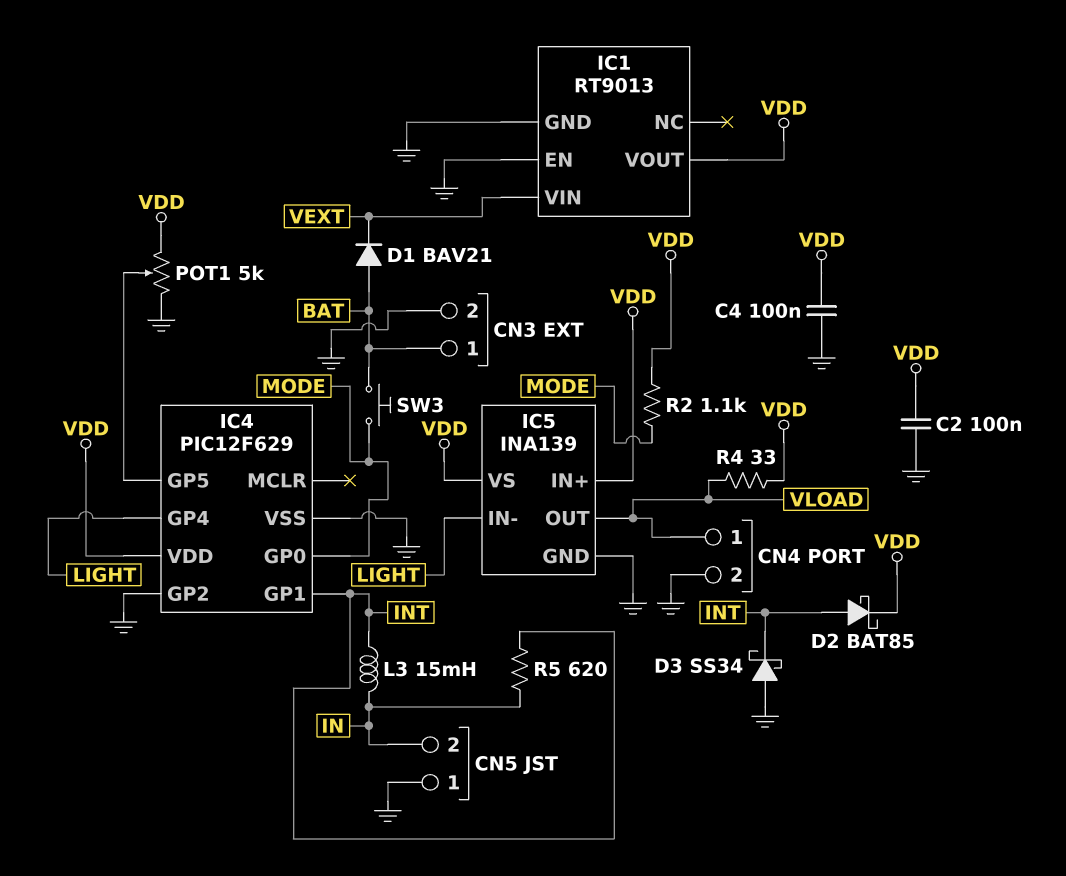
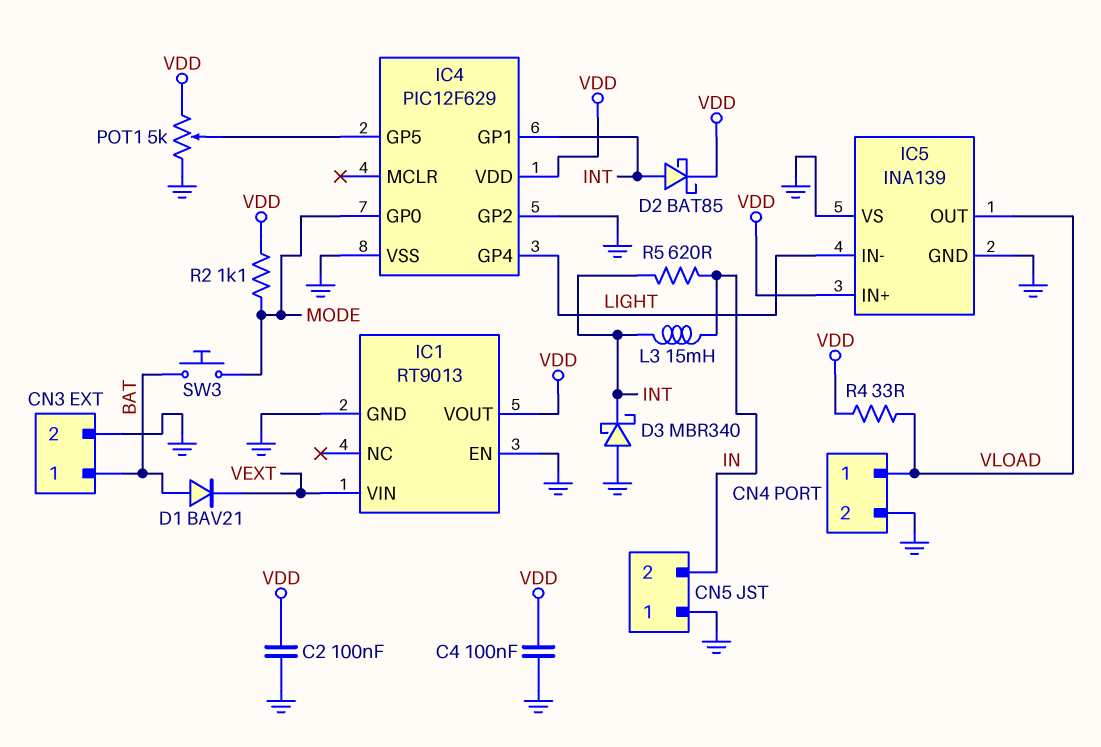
D3: schottky SS34 (A GND, K INT) -> schottky MBR340 (A GND, K INT)
IC5 pin VS: VDD -> GND

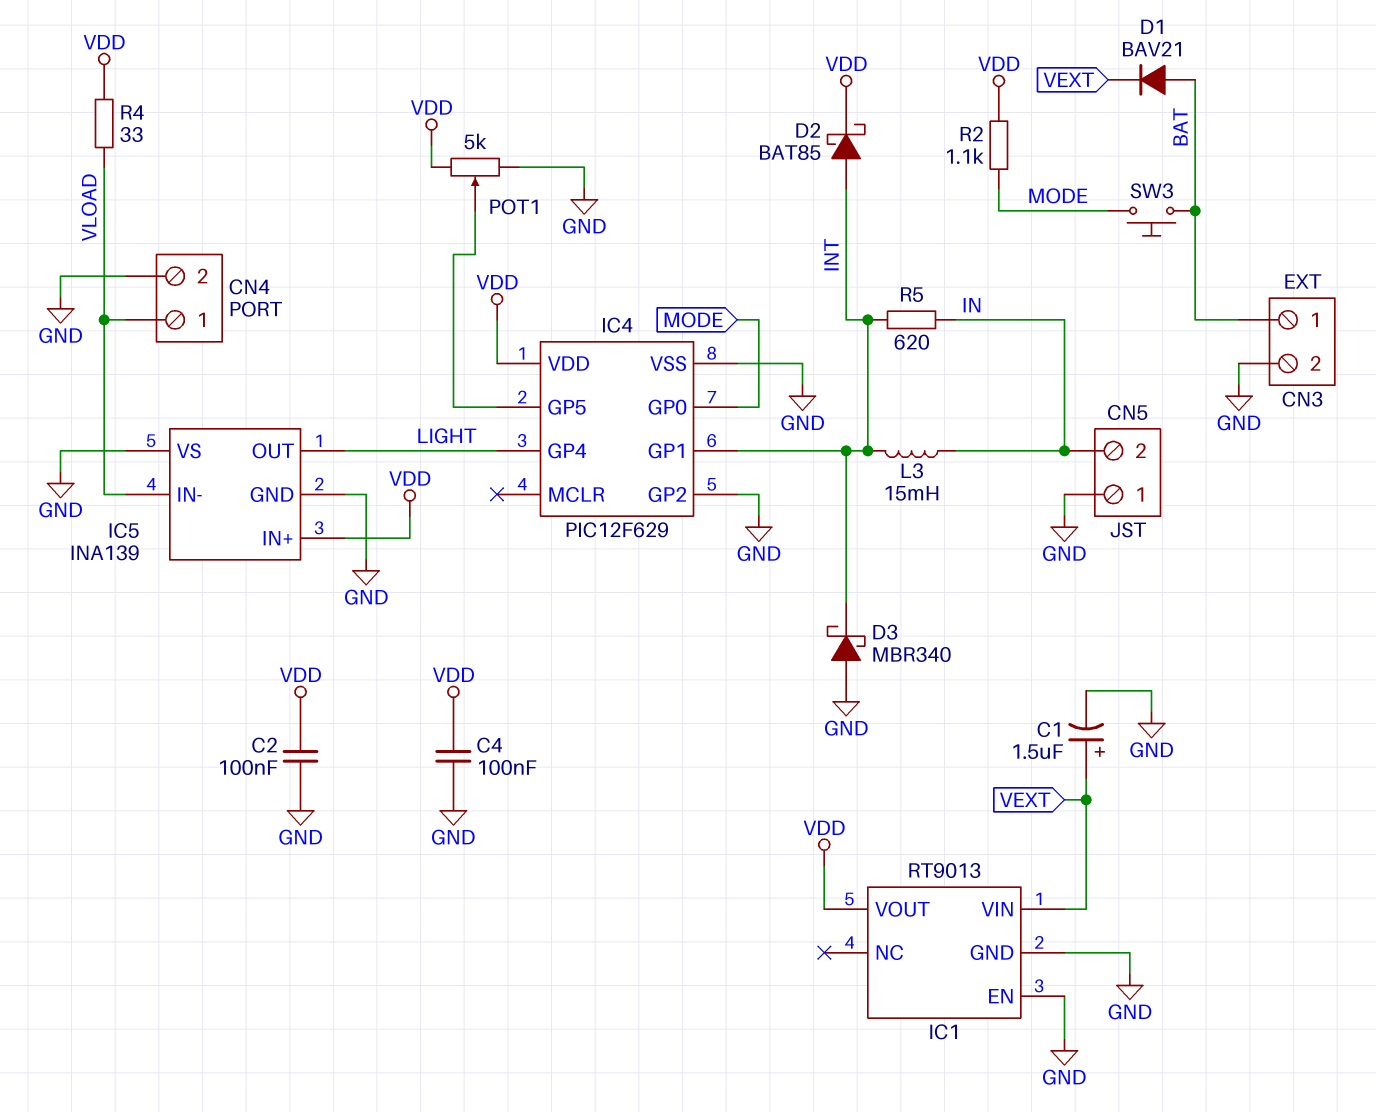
C1: none -> 1.5uF (plus VEXT, minus GND)
IC5 pin IN-: LIGHT -> VLOAD
IC5 pin OUT: VLOAD -> LIGHT

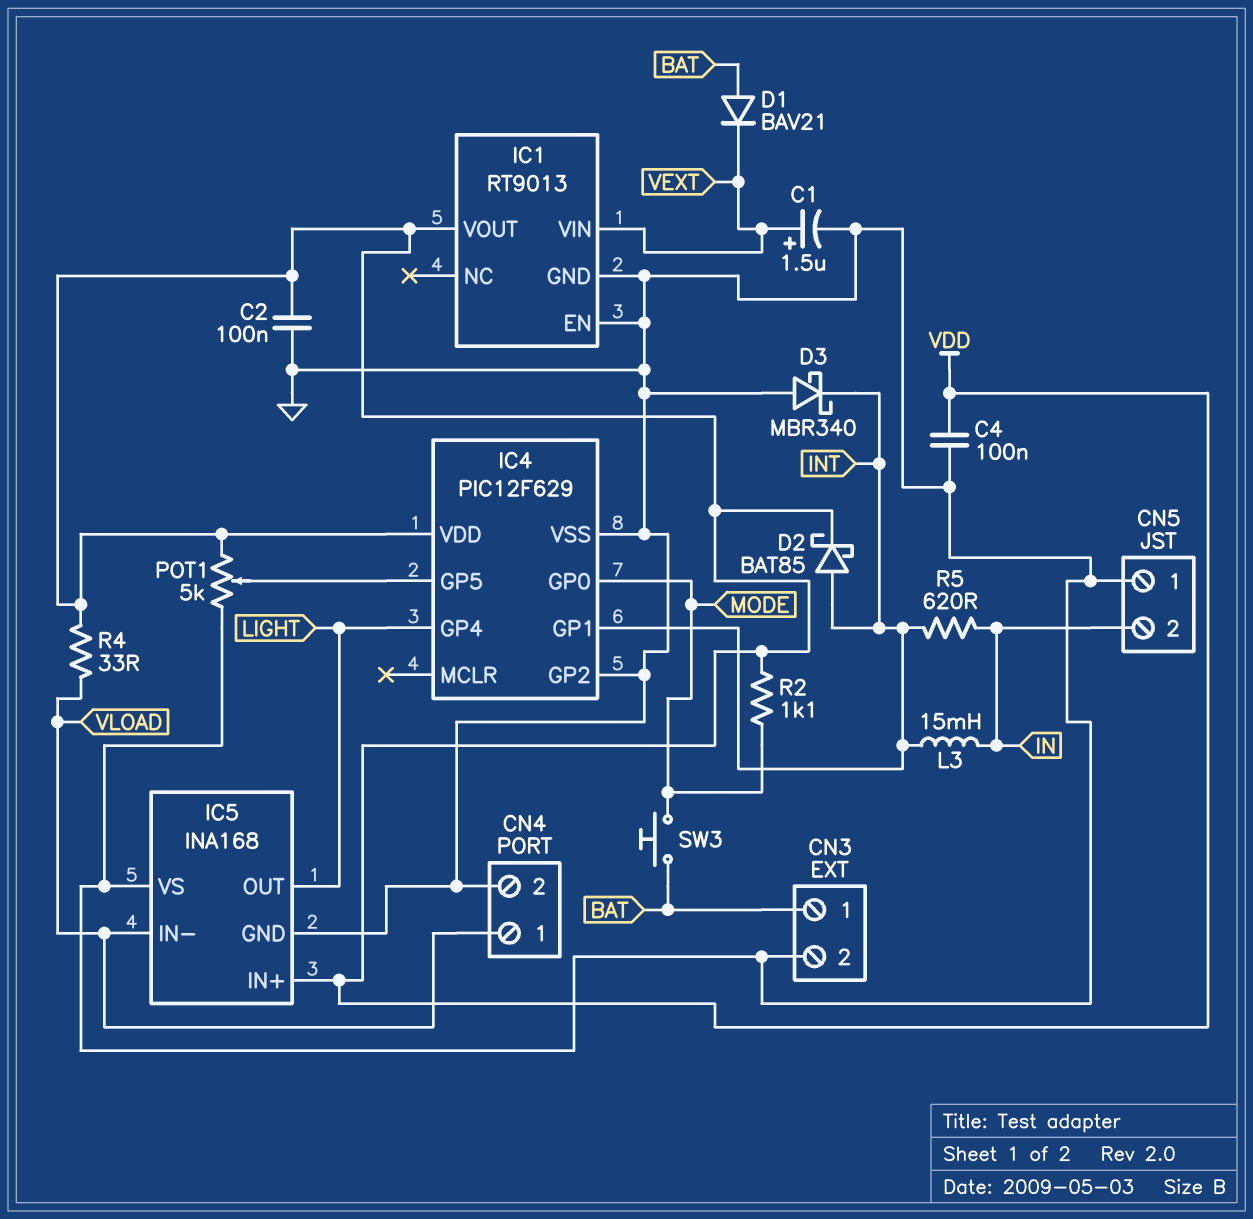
IC5: INA139 -> INA168

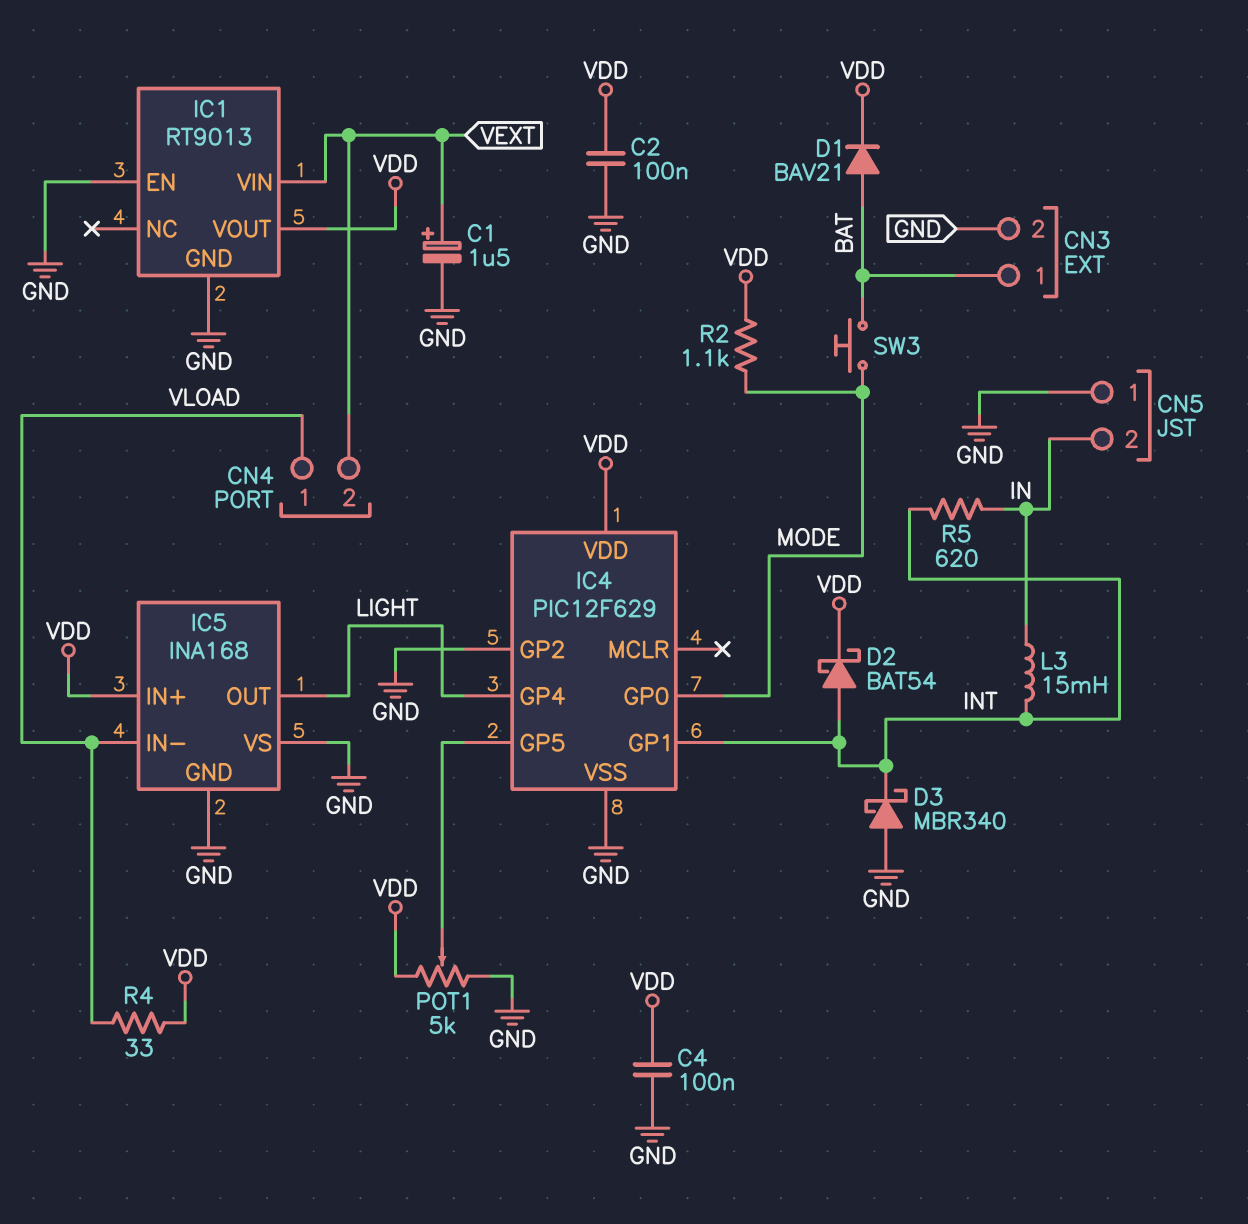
CN4 pin 2: GND -> VEXT
D1: diode BAV21 (A BAT, K VEXT) -> diode BAV21 (A BAT, K VDD)
D2: schottky BAT85 (A INT, K VDD) -> schottky BAT54 (A INT, K VDD)

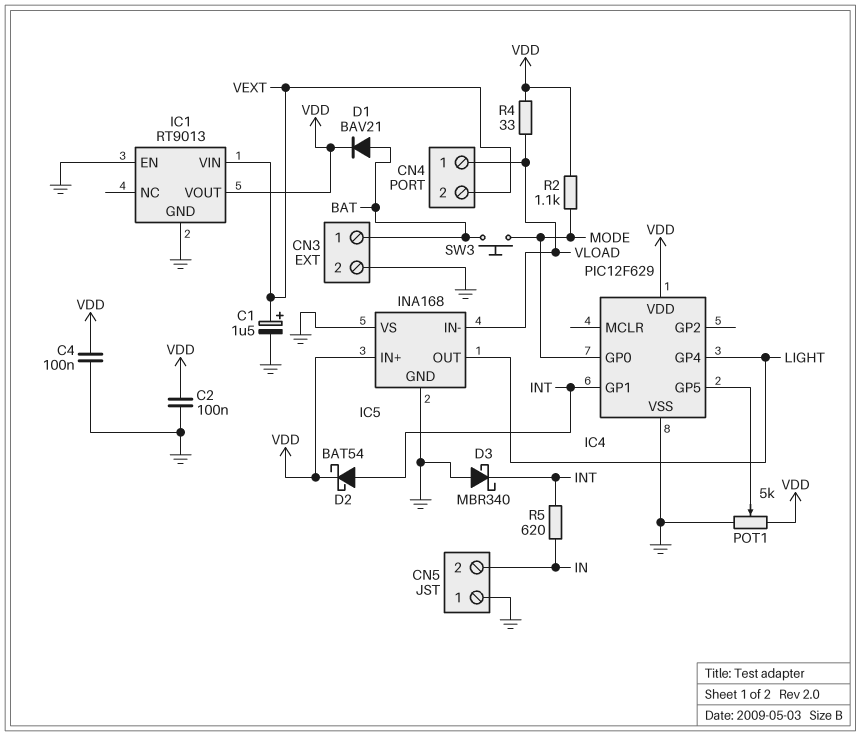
IC4 pin GP2: GND -> none
L3: 15mH (IN, INT) -> none

